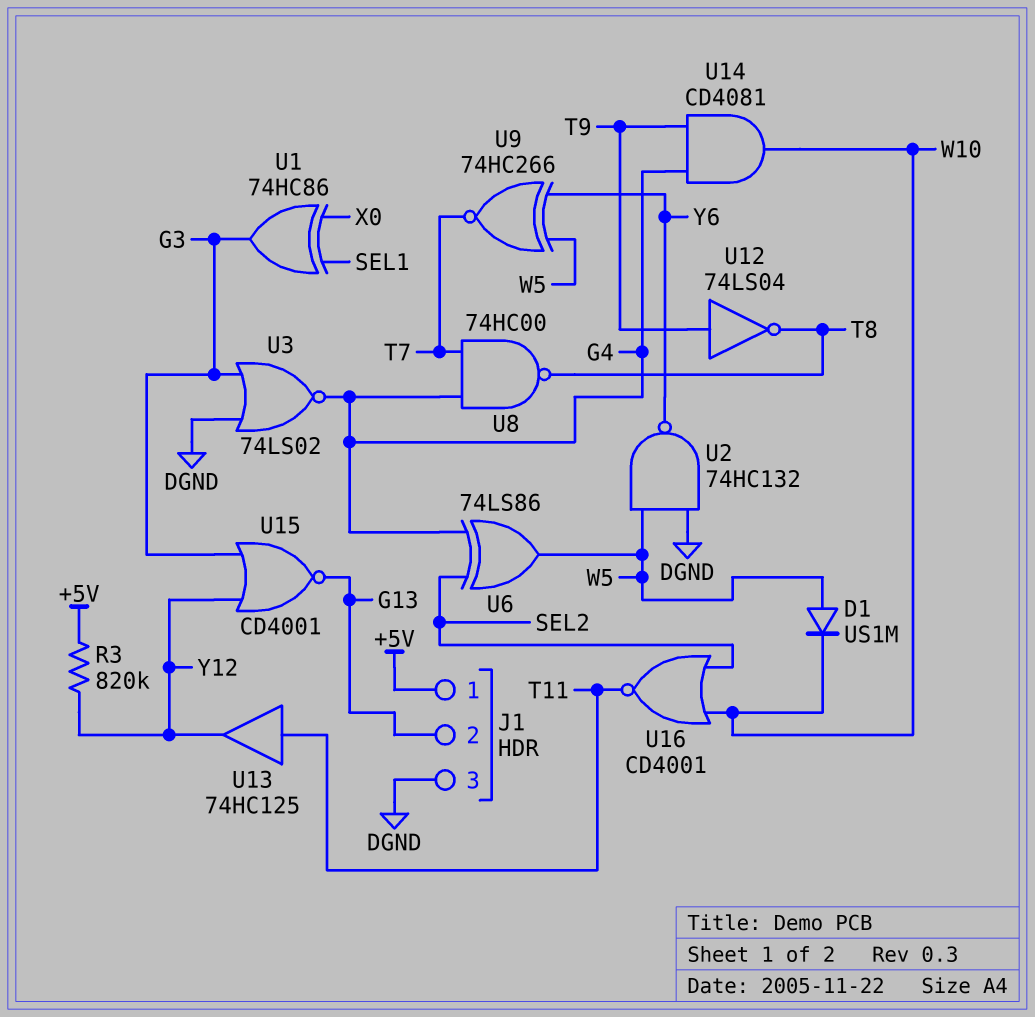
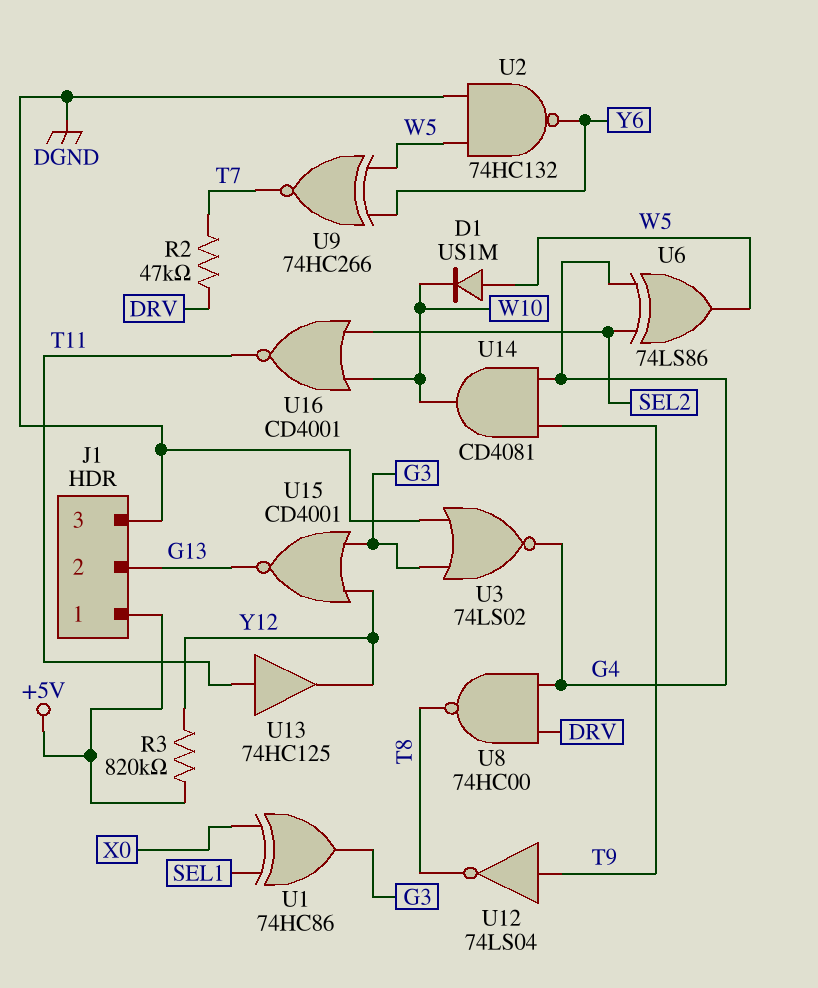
R2: none -> 47k (DRV, T7)
U8: NAND 74HC00 (in G4, in T7, out T8) -> NAND 74HC00 (in DRV, in G4, out T8)

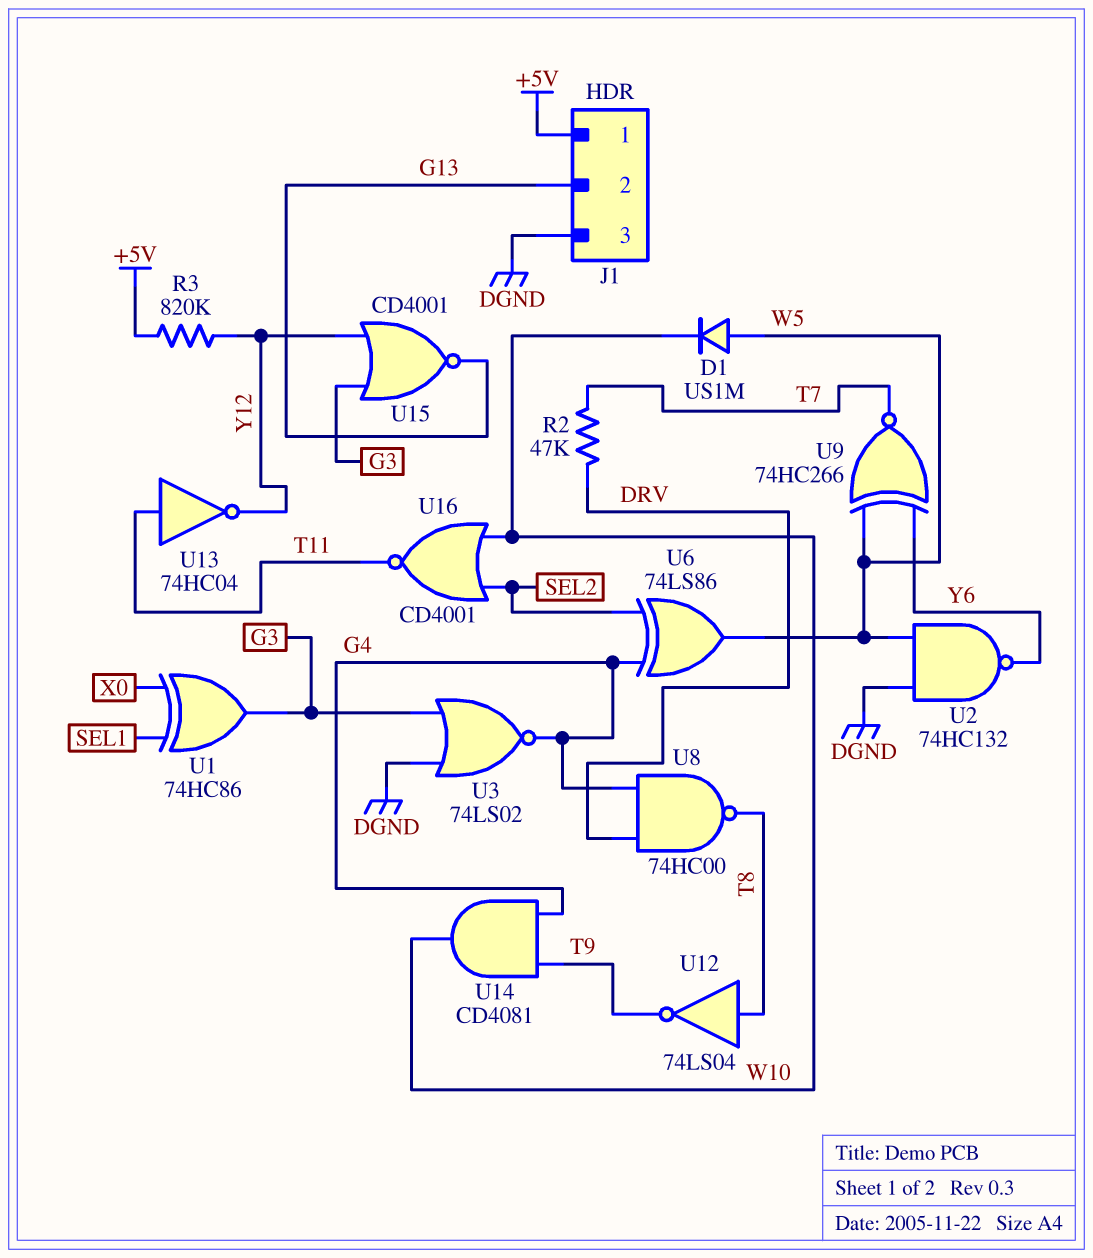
U12: NOT 74LS04 (in T9, out T8) -> NOT 74LS04 (in T8, out T9)
U13: buffer 74HC125 (in T11, out Y12) -> NOT 74HC04 (in T11, out Y12)

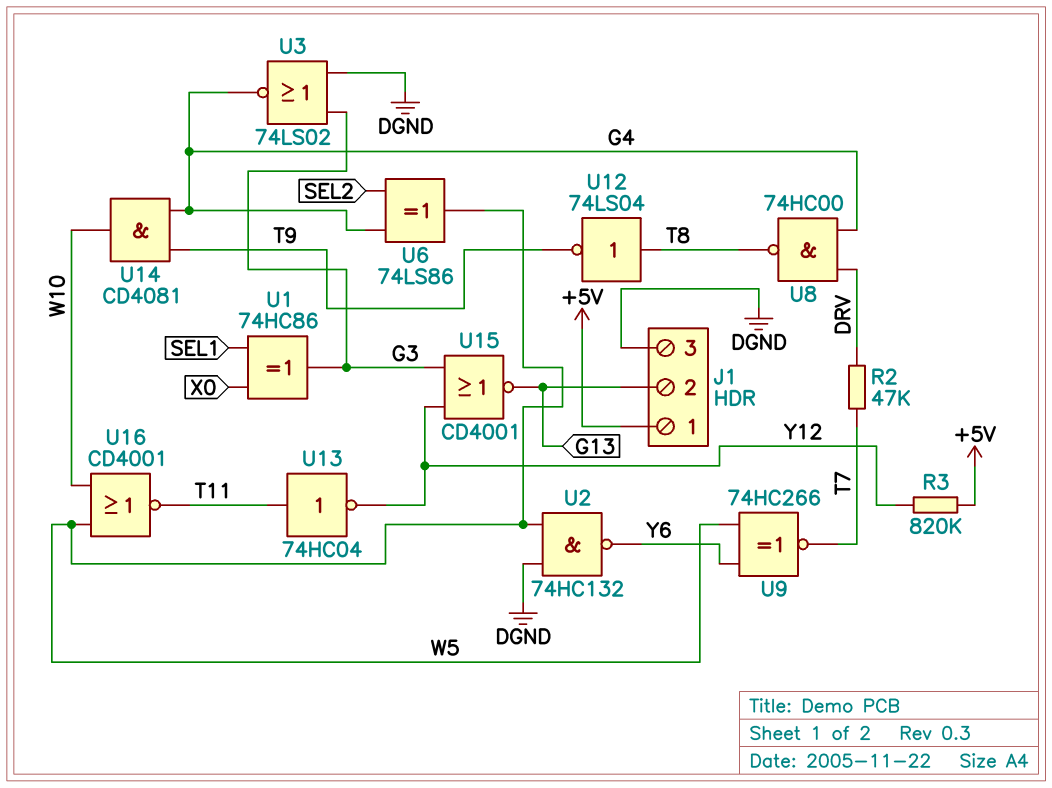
D1: diode US1M (A W5, K W10) -> none
U16: NOR CD4001 (in SEL2, in W10, out T11) -> NOR CD4001 (in W5, in W10, out T11)

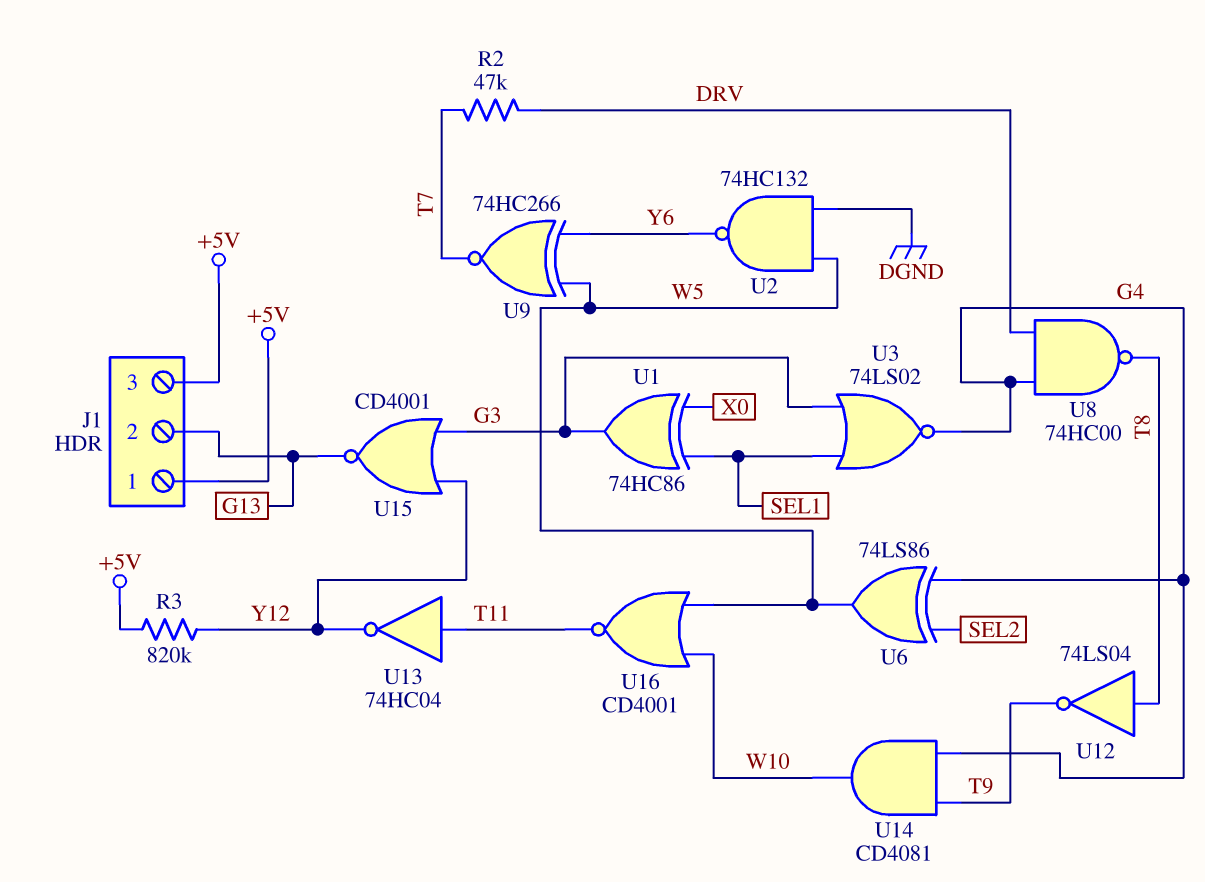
J1 pin 3: DGND -> +5V
U3: NOR 74LS02 (in DGND, in G3, out G4) -> NOR 74LS02 (in G3, in SEL1, out G4)

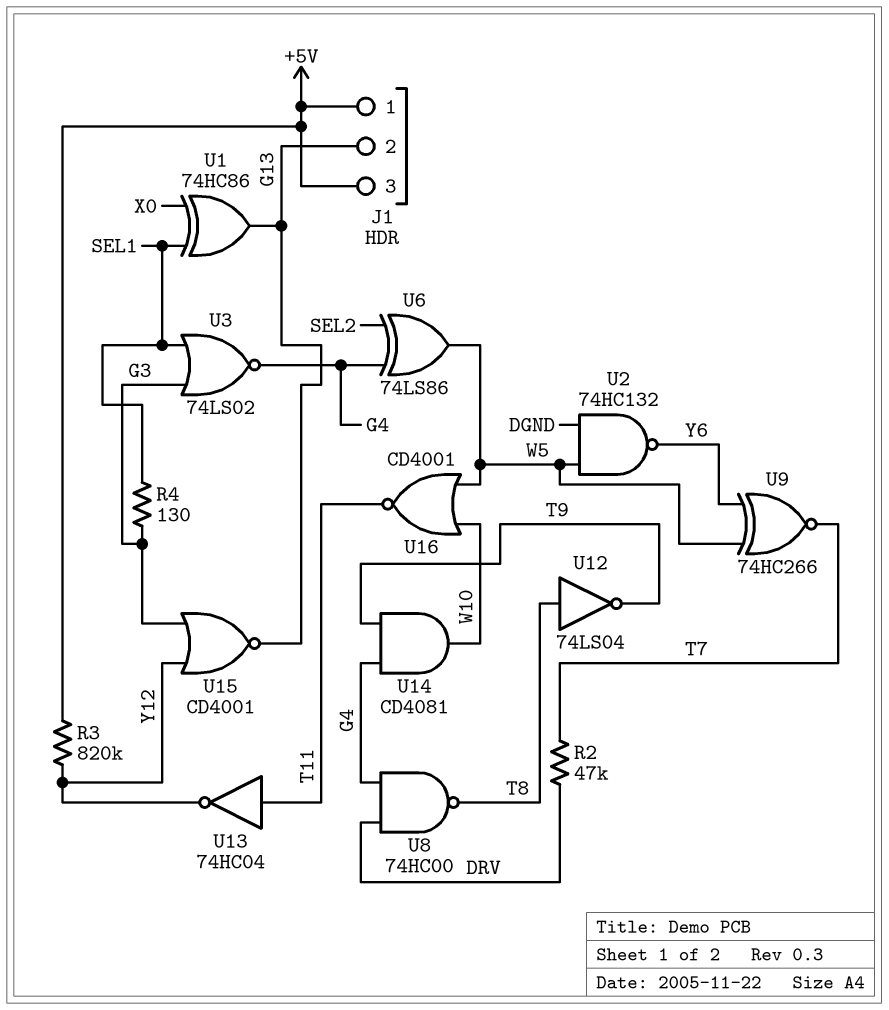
R4: none -> 130 (G3, SEL1)
U1: XOR 74HC86 (in SEL1, in X0, out G3) -> XOR 74HC86 (in SEL1, in X0, out G13)

